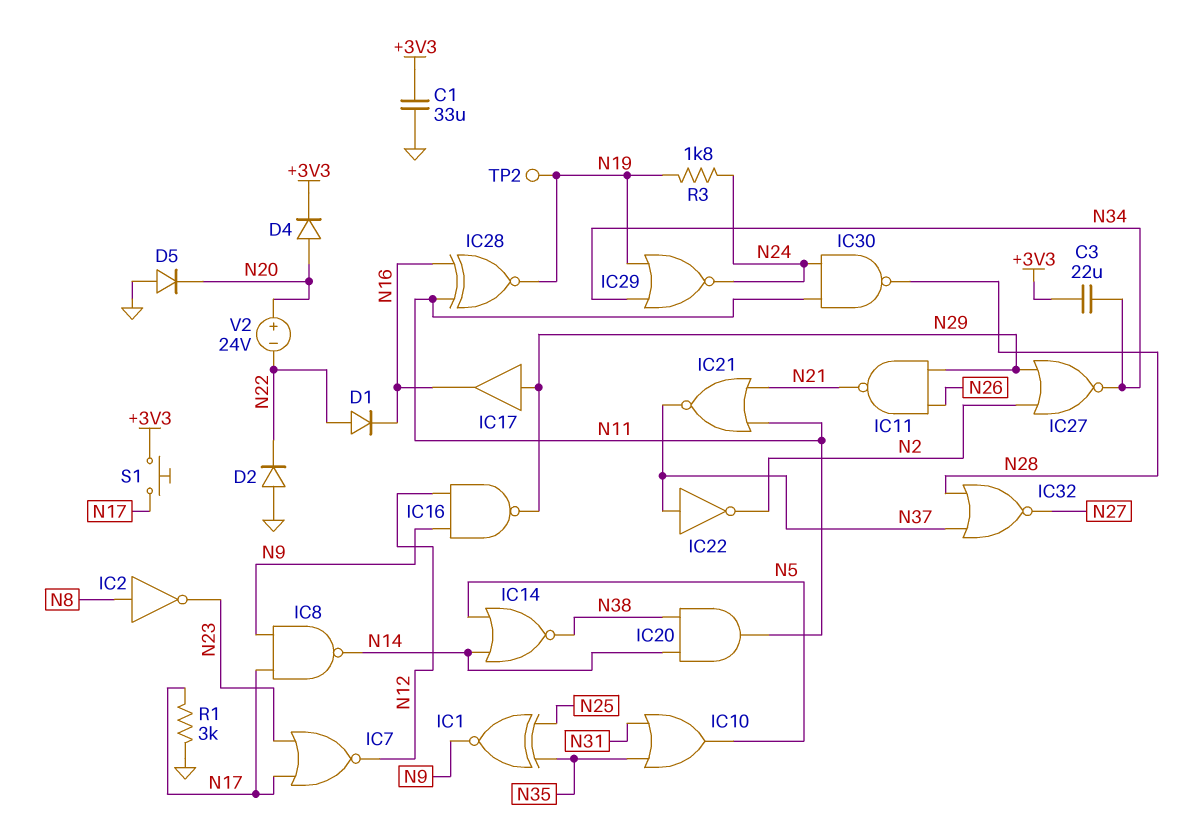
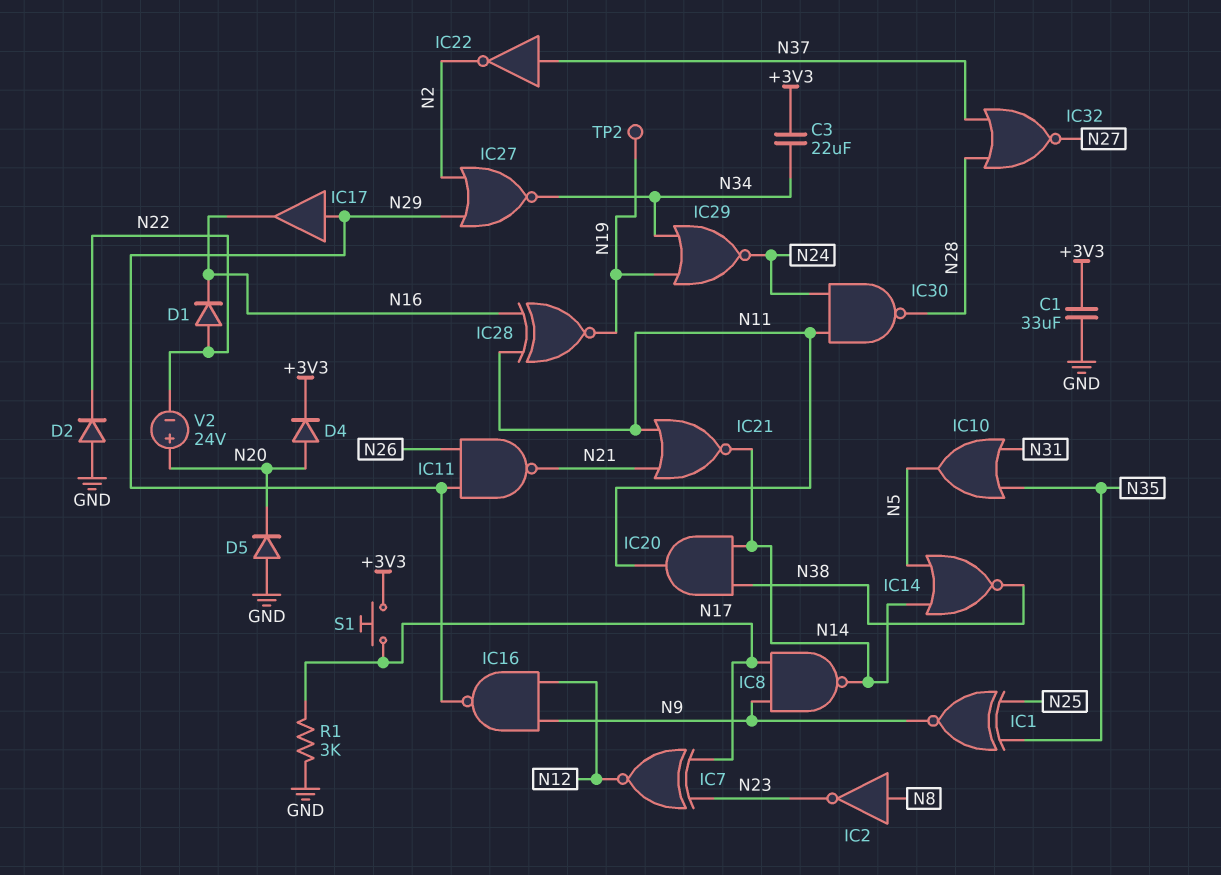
IC7: NOR (in N17, in N23, out N12) -> XNOR (in N17, in N23, out N12)
IC21: NOR (in N11, in N21, out N37) -> NOR (in N11, in N21, out N14)
R3: 1.8k (N19, N24) -> none

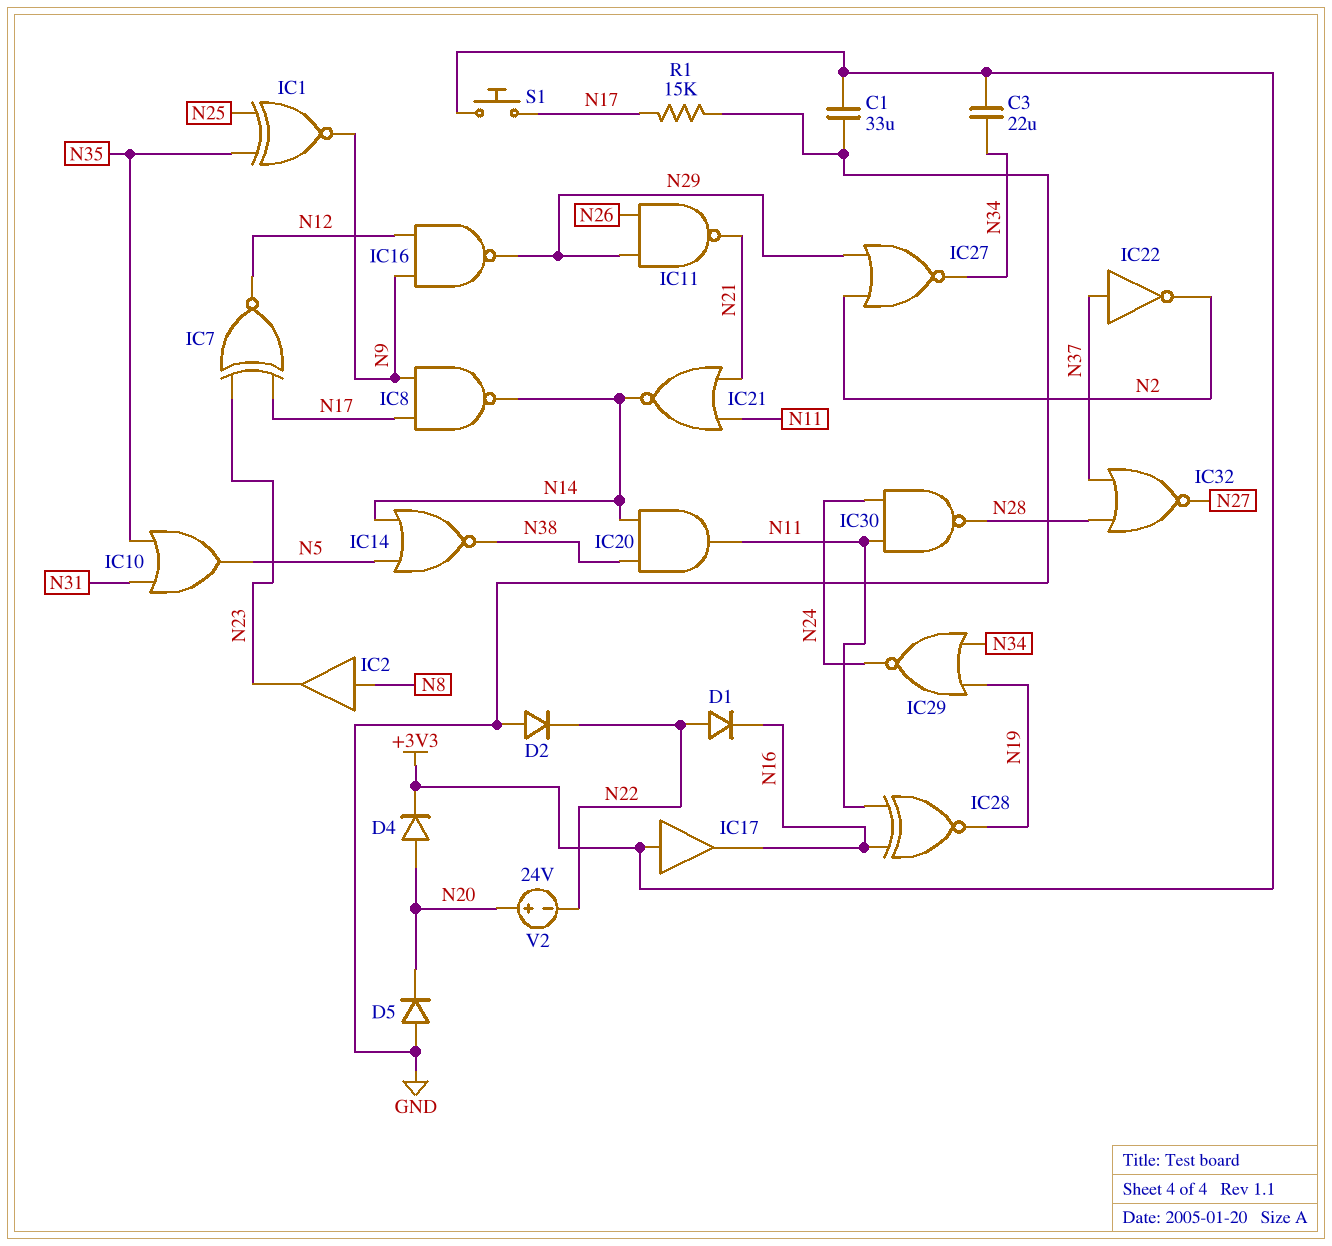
IC2: NOT (in N8, out N23) -> buffer (in N8, out N23)
IC17: buffer (in N29, out N16) -> buffer (in +3V3, out N16)
R1: 3k (GND, N17) -> 15k (GND, N17)
TP2: test point (N19) -> none

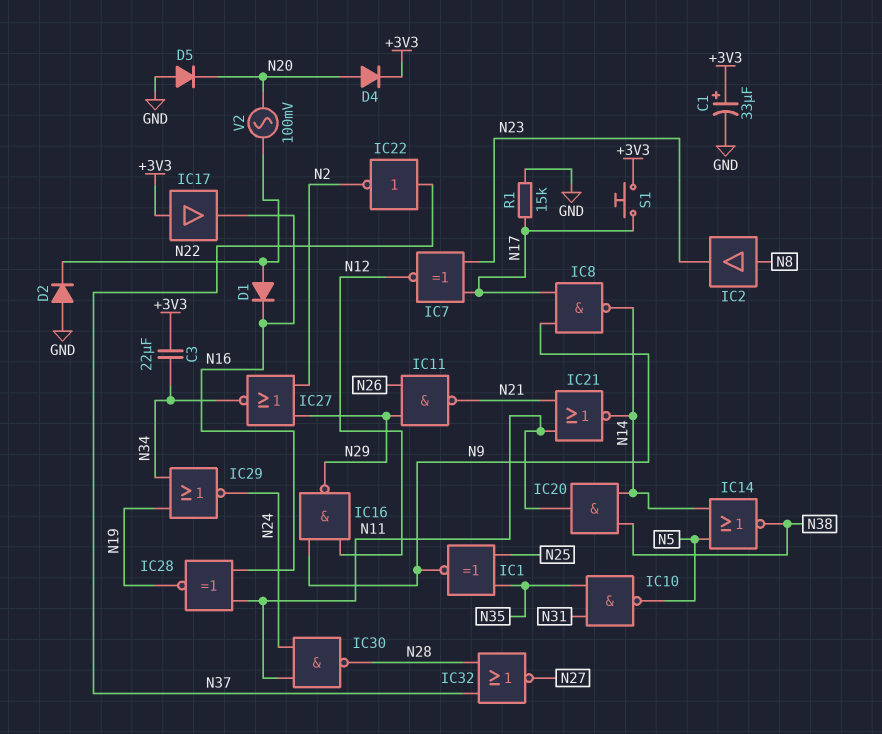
C1: 33uF (+3V3, GND) -> 33uF (plus +3V3, minus GND)
IC10: OR (in N31, in N35, out N5) -> NAND (in N31, in N35, out N5)
V2: 24V (plus N20, minus N22) -> AC 100mV (N20, N22)

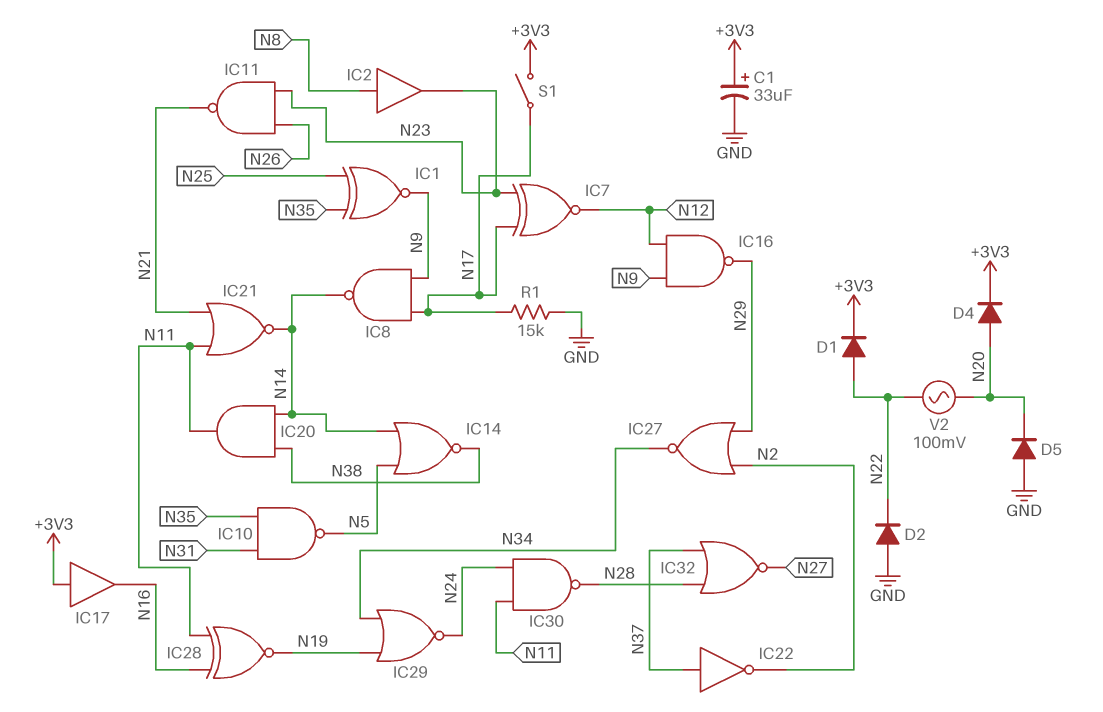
C3: 22uF (+3V3, N34) -> none
D1: diode (A N22, K N16) -> diode (A N22, K +3V3)
IC11: NAND (in N26, in N29, out N21) -> NAND (in N23, in N26, out N21)
S1: button (+3V3, N17) -> switch (+3V3, N17)

